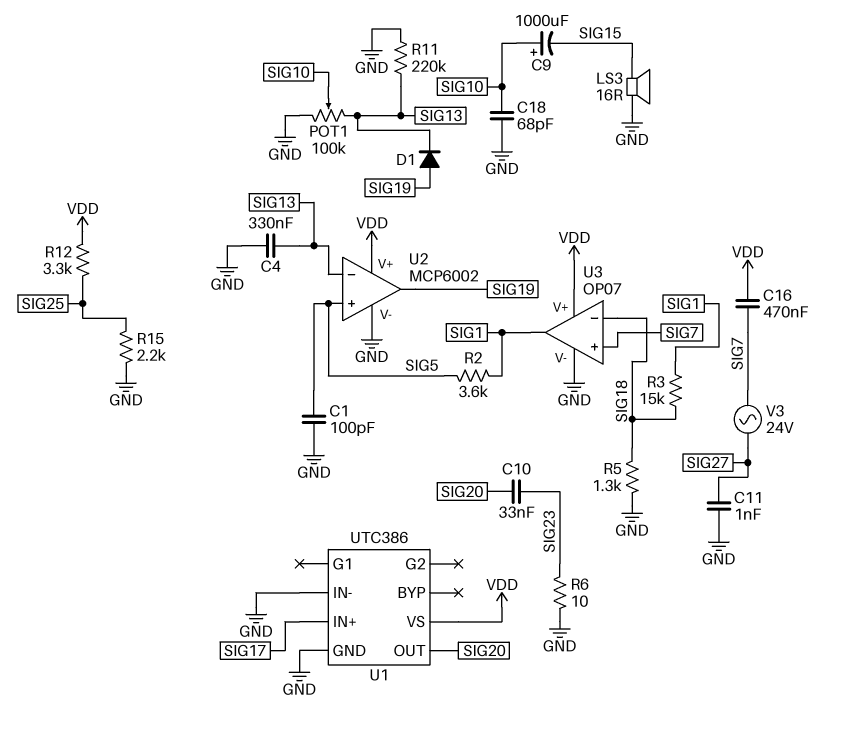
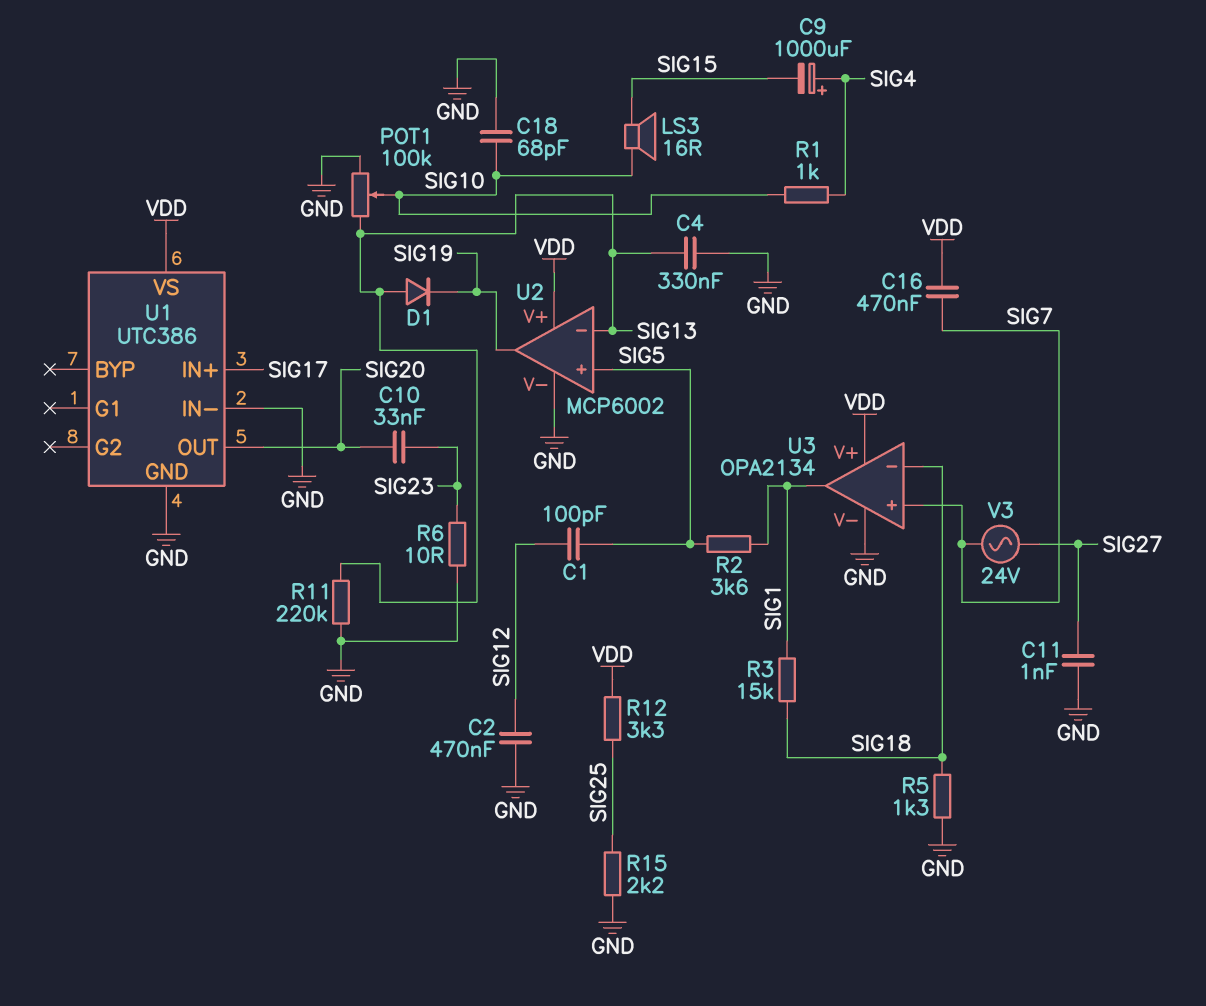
C1: 100pF (GND, SIG5) -> 100pF (SIG5, SIG12)
C2: none -> 470nF (GND, SIG12)
C9: 1000uF (plus SIG10, minus SIG15) -> 1000uF (plus SIG4, minus SIG15)
D1: diode (A SIG19, K SIG13) -> diode (A SIG13, K SIG19)
LS3: speaker 16R (GND, SIG15) -> speaker 16R (SIG10, SIG15)
R1: none -> 1k (SIG4, SIG10)
U3: OP07 -> OPA2134

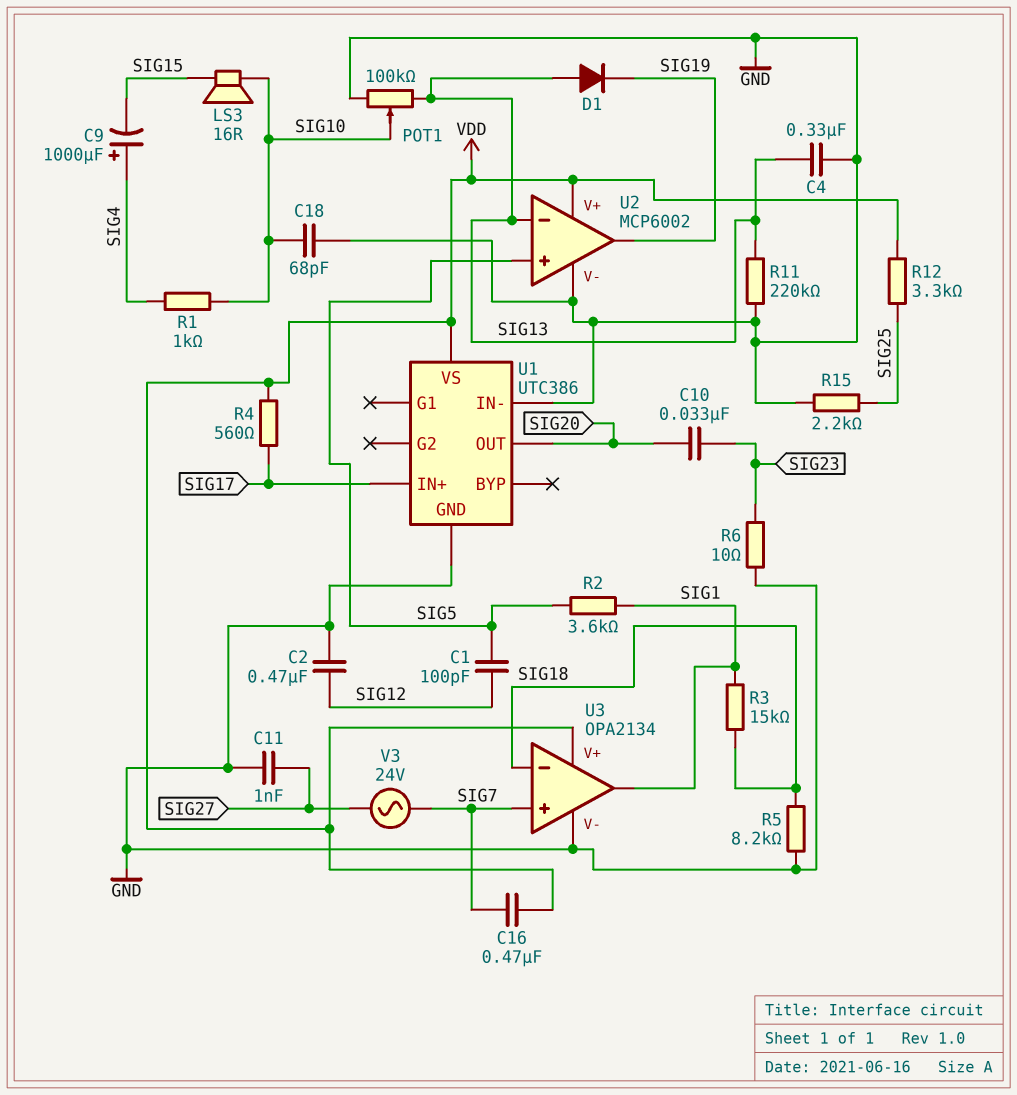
R4: none -> 560 (SIG17, VDD)
R5: 1.3k (GND, SIG18) -> 8.2k (GND, SIG18)

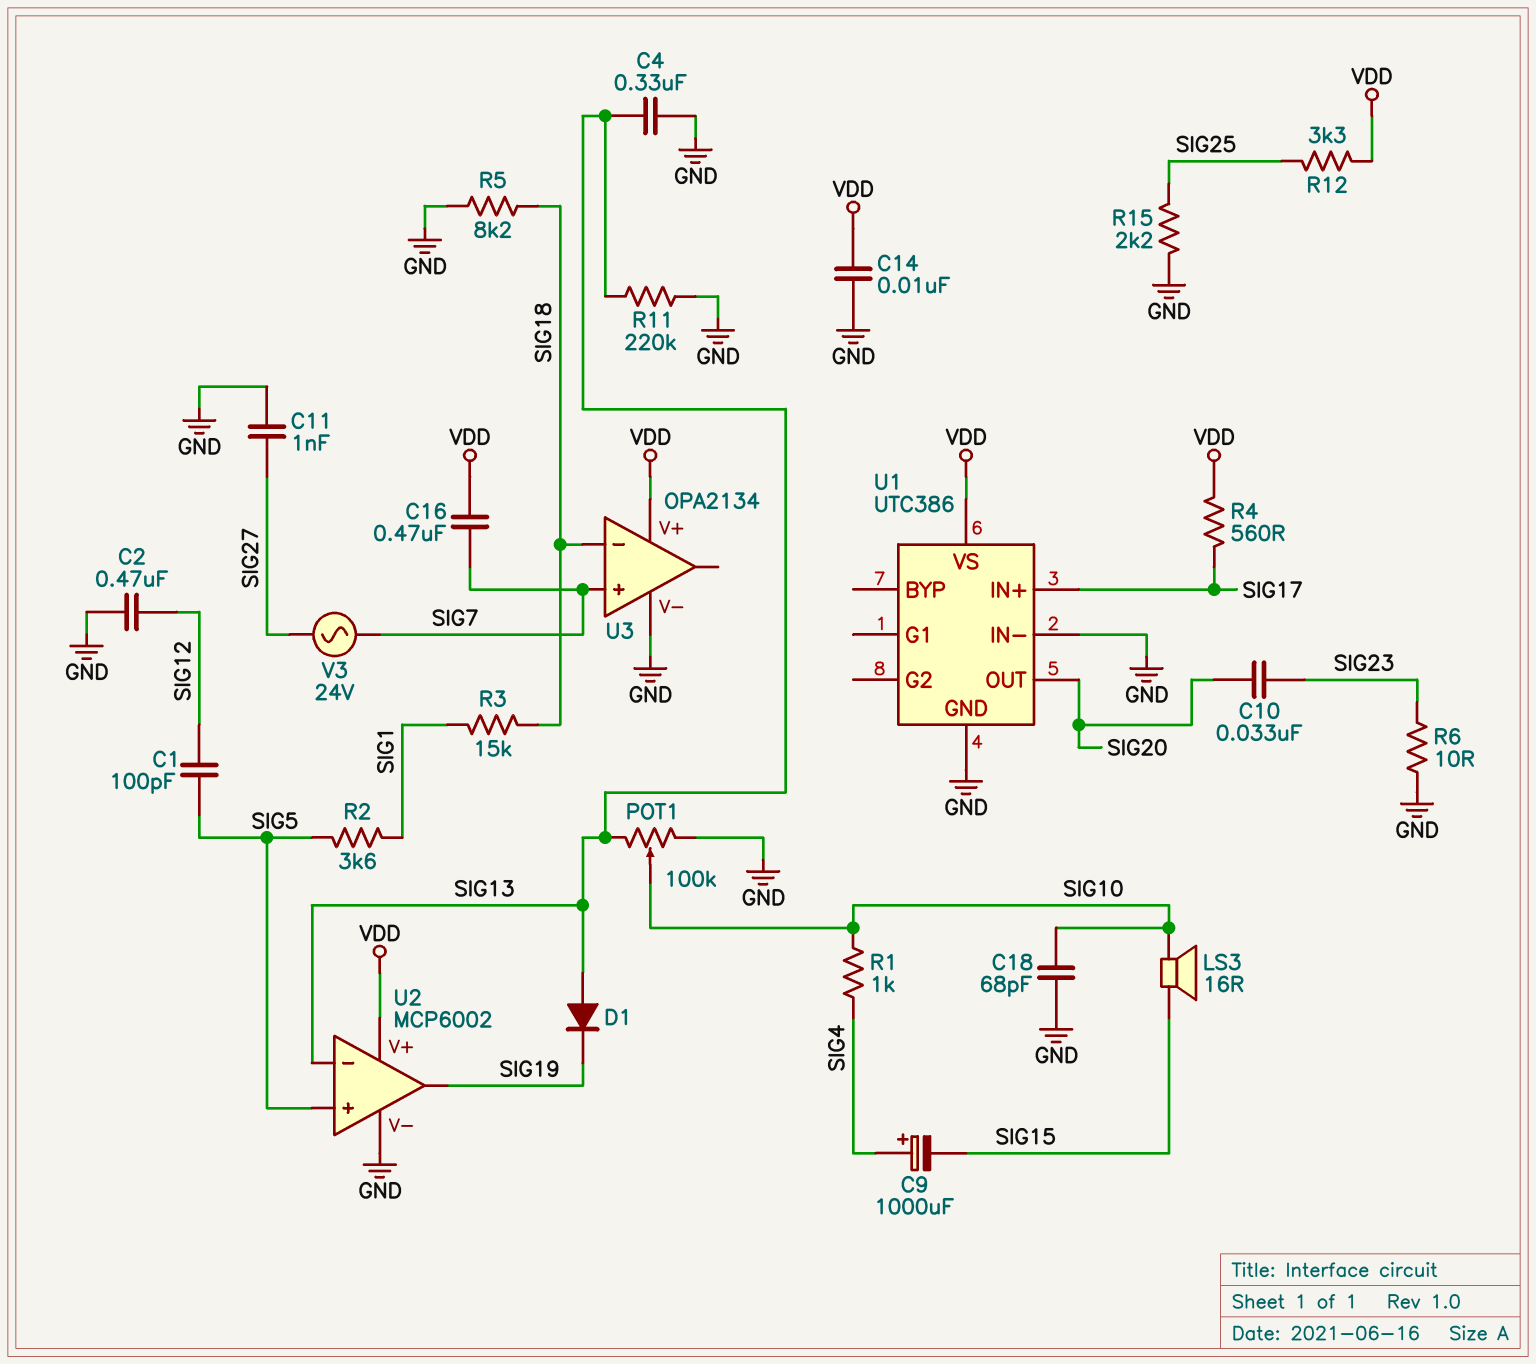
C14: none -> 10nF (GND, VDD)
U3 pin out: SIG1 -> none

